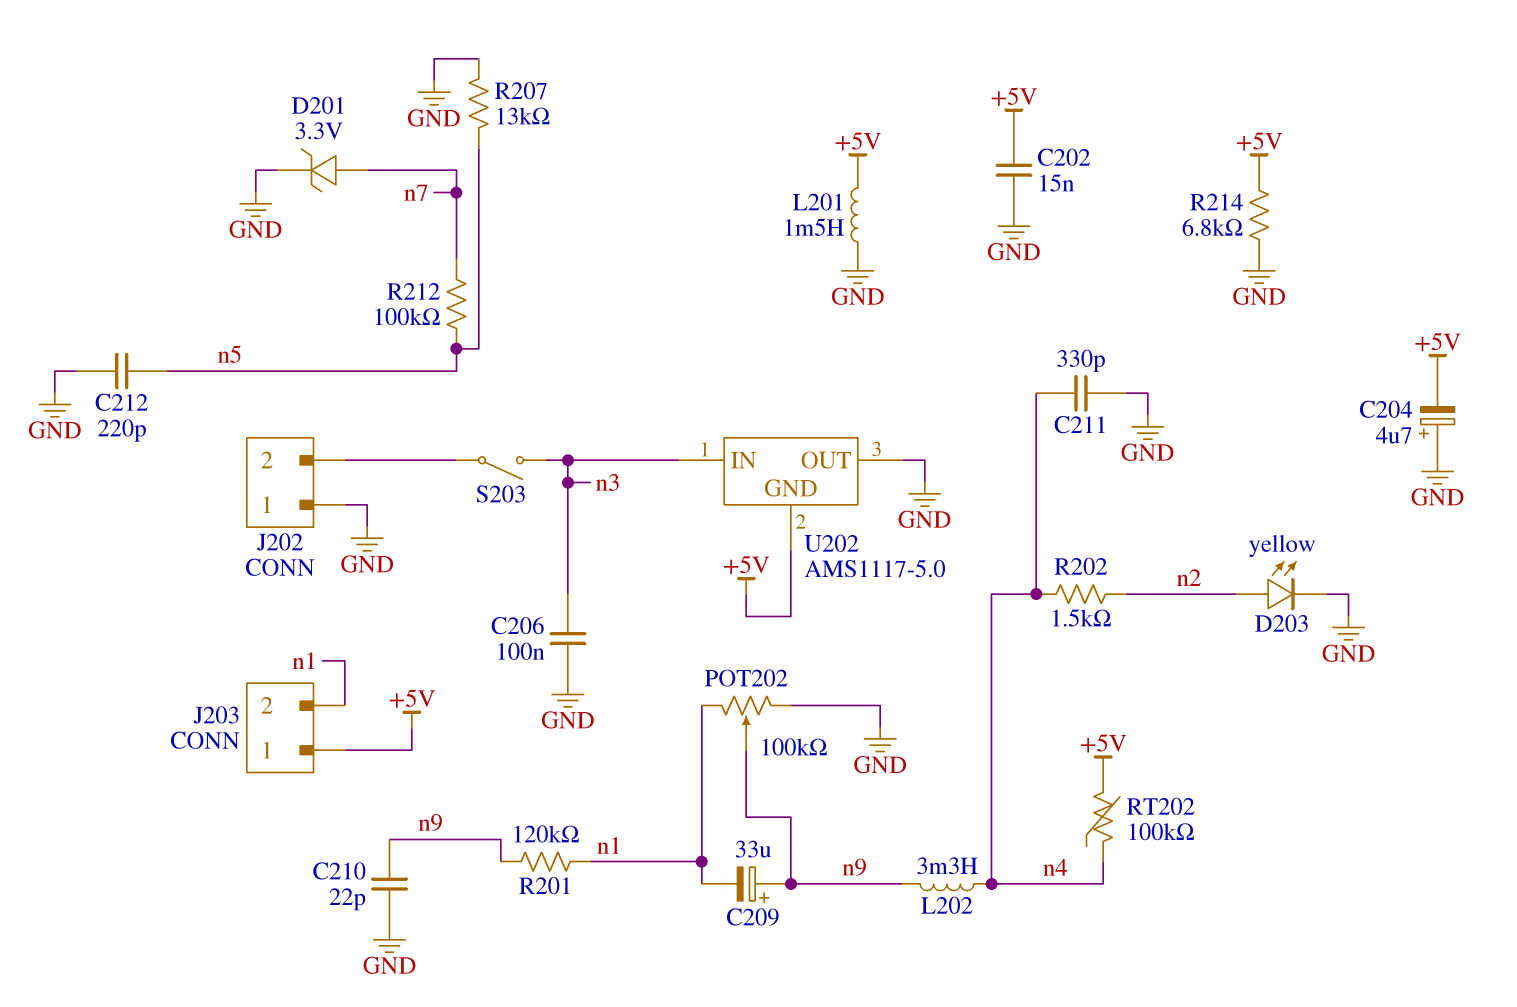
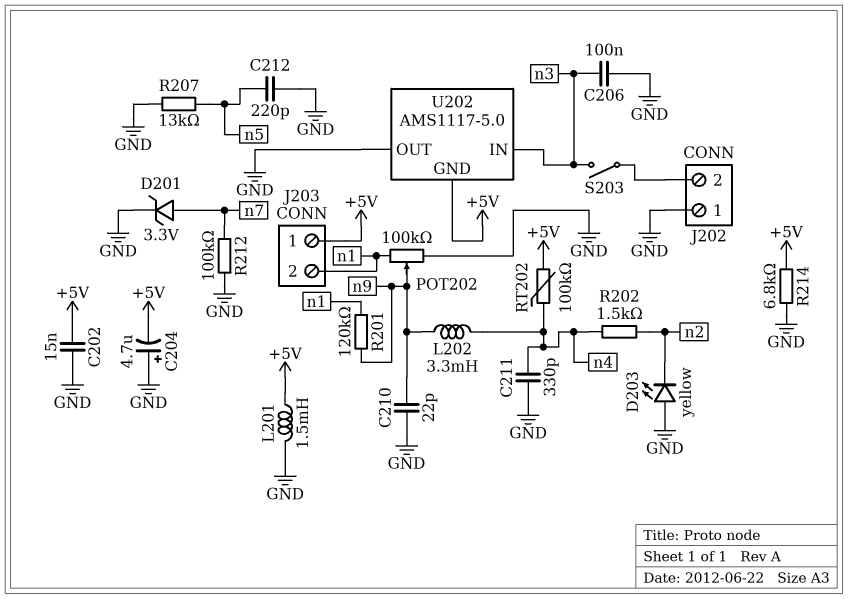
C209: 33uF (plus n9, minus n1) -> none
D203: LED yellow (A n2, K GND) -> LED yellow (A GND, K n2)
R212: 100k (n5, n7) -> 100k (GND, n7)

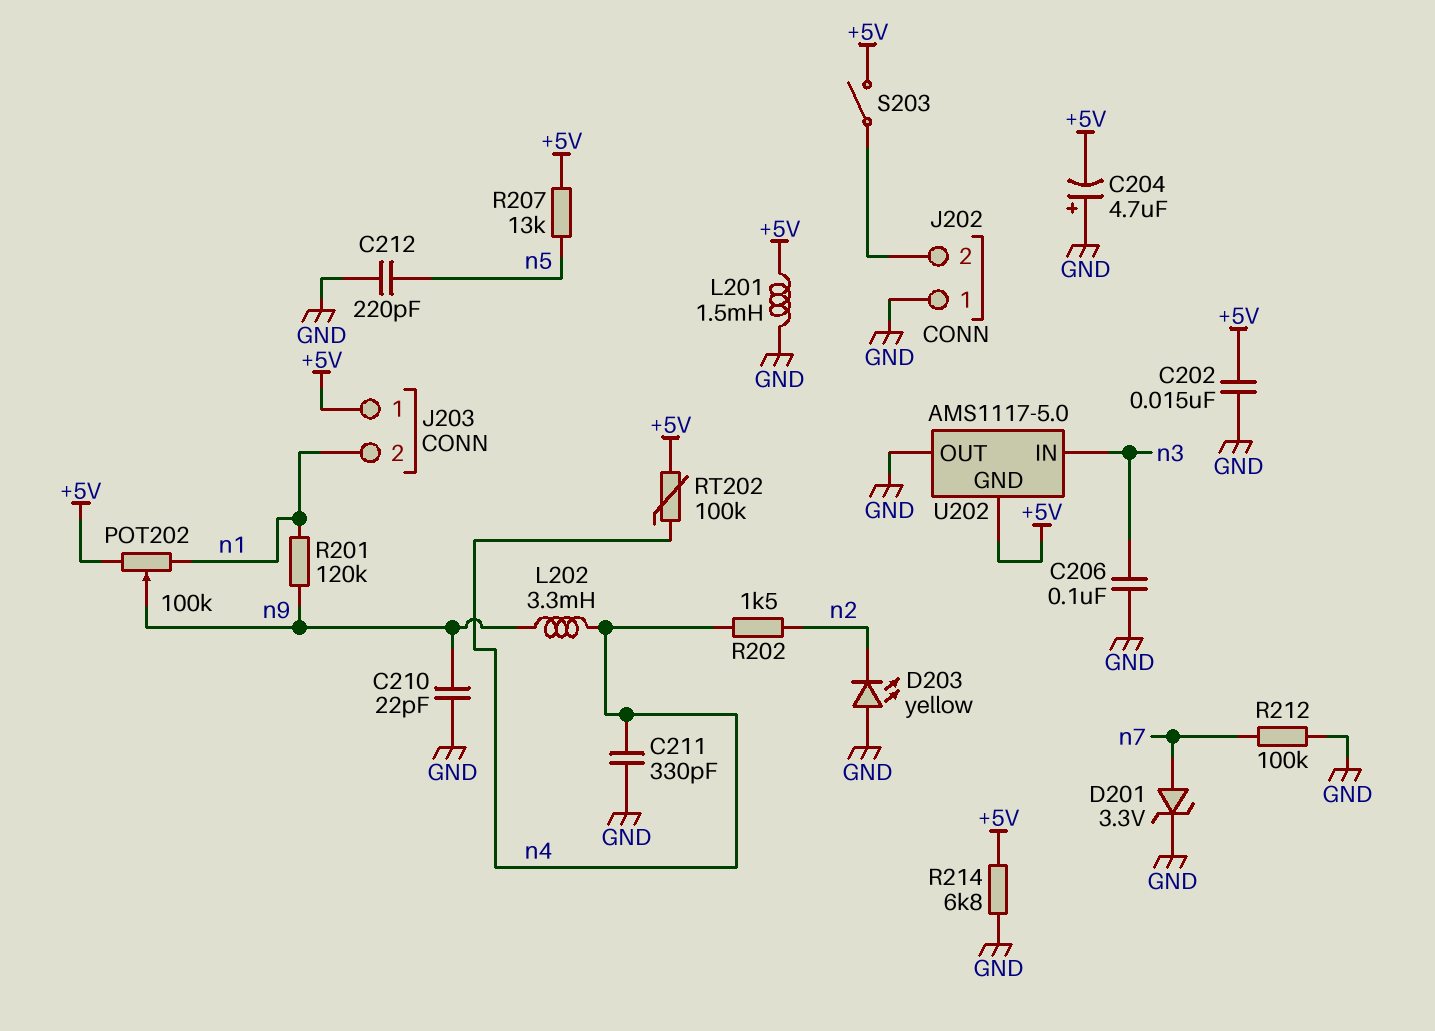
POT202: 100k (GND, n1, wiper n9) -> 100k (+5V, n1, wiper n9)
R207: 13k (GND, n5) -> 13k (+5V, n5)
S203: switch (J202/2, n3) -> switch (+5V, J202/2)

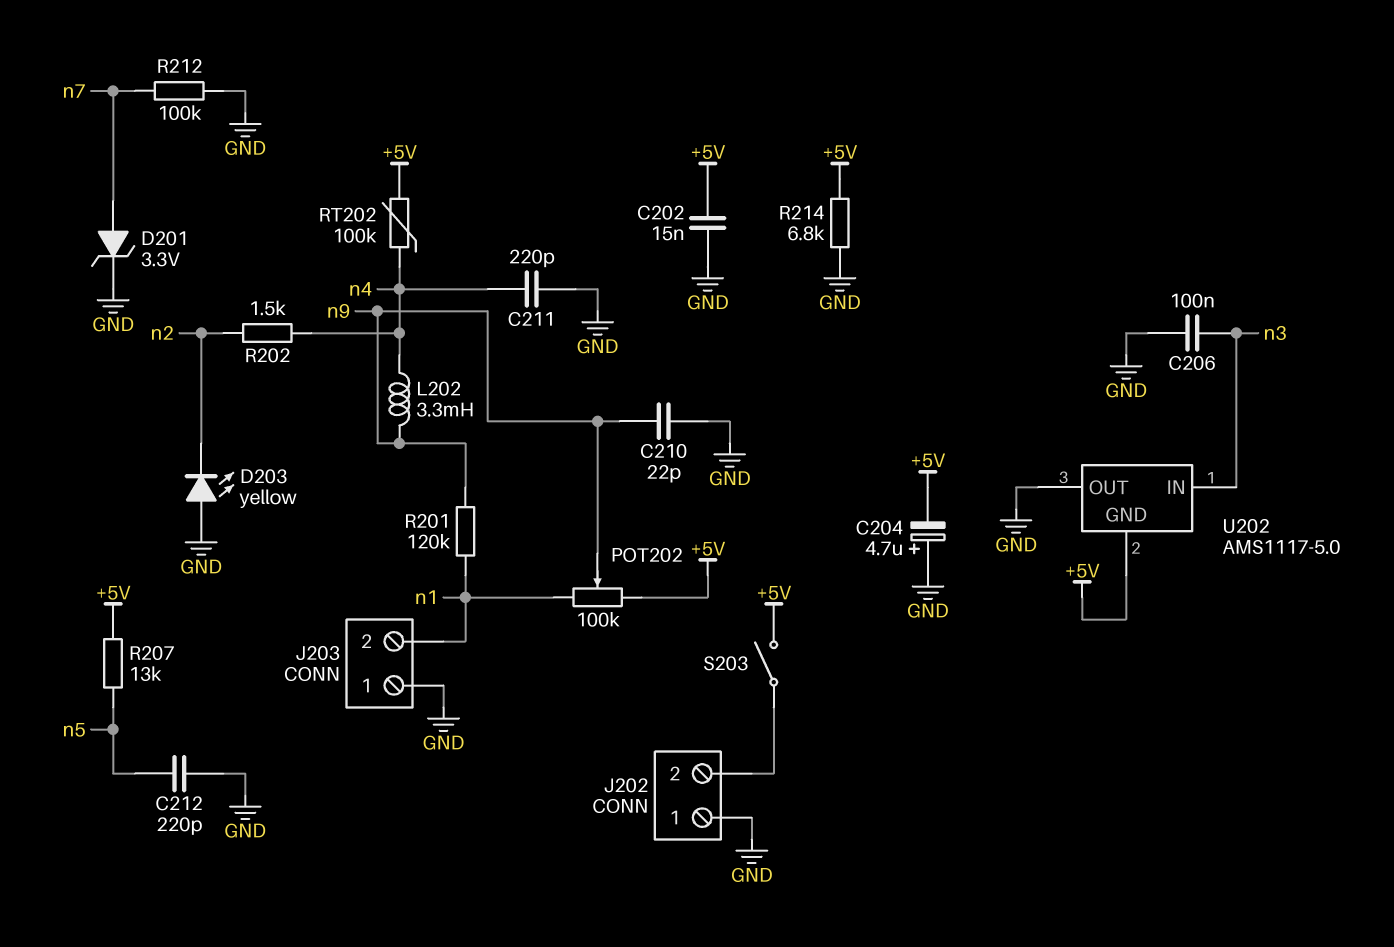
C211: 330pF (GND, n4) -> 220pF (GND, n4)
J203 pin 1: +5V -> GND
L201: 1.5mH (+5V, GND) -> none

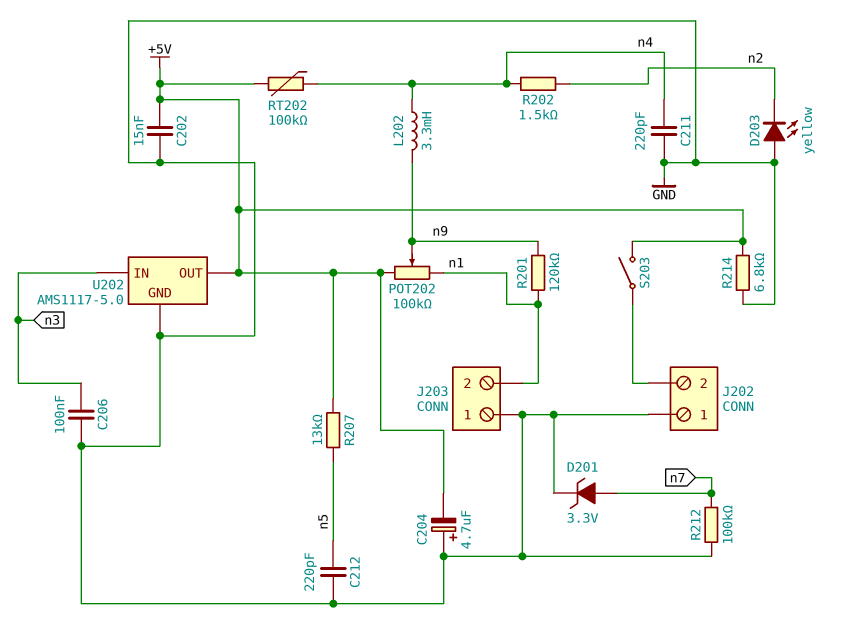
C210: 22pF (GND, n9) -> none
U202 pin GND: +5V -> GND
U202 pin OUT: GND -> +5V

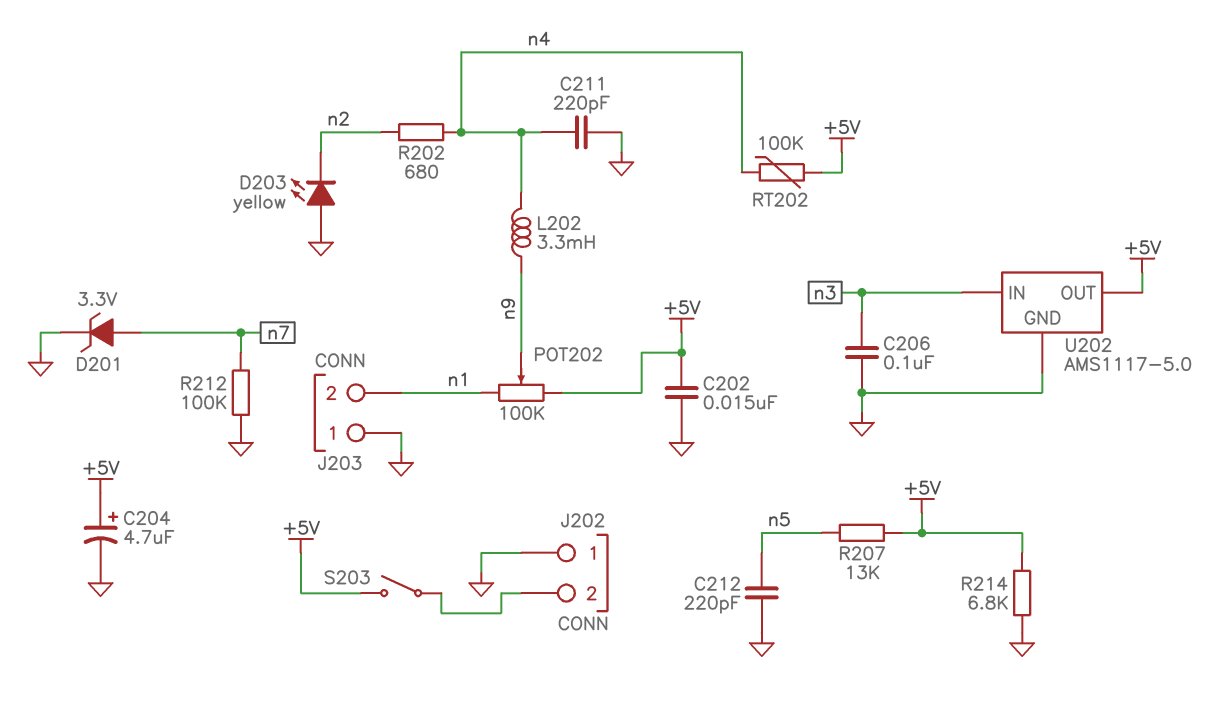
C204: 4.7uF (plus GND, minus +5V) -> 4.7uF (plus +5V, minus GND)
R201: 120k (n1, n9) -> none
R202: 1.5k (n2, n4) -> 680 (n2, n4)

